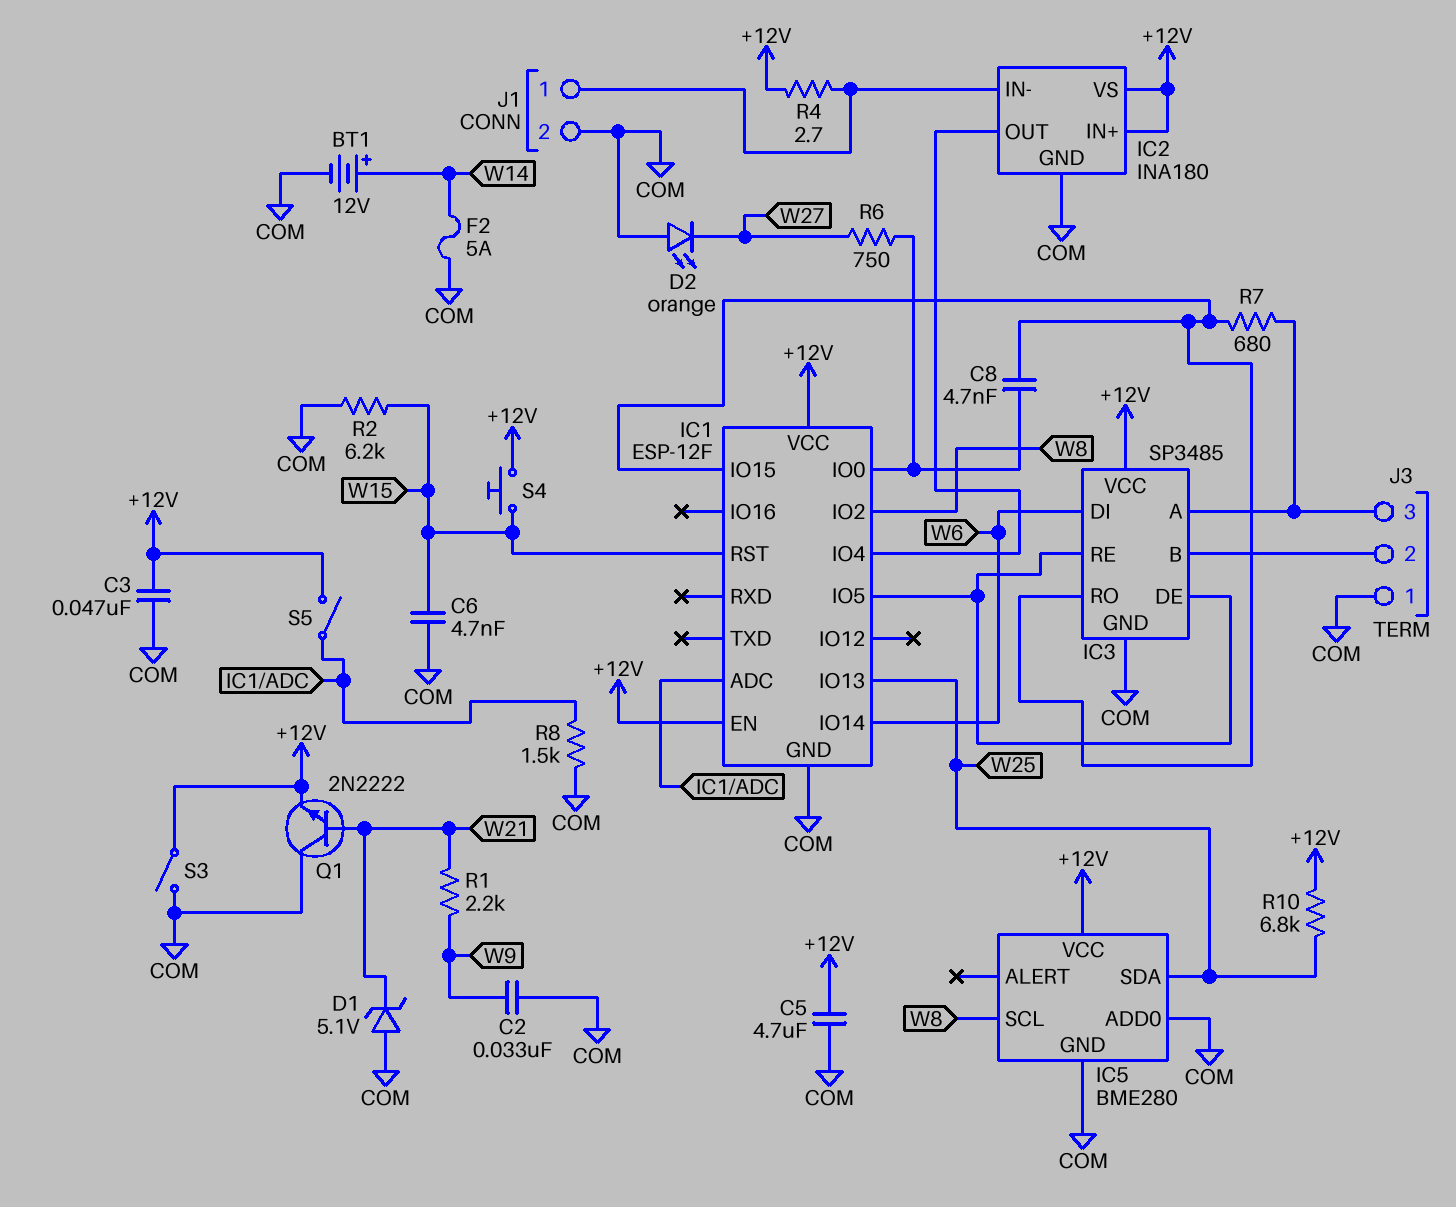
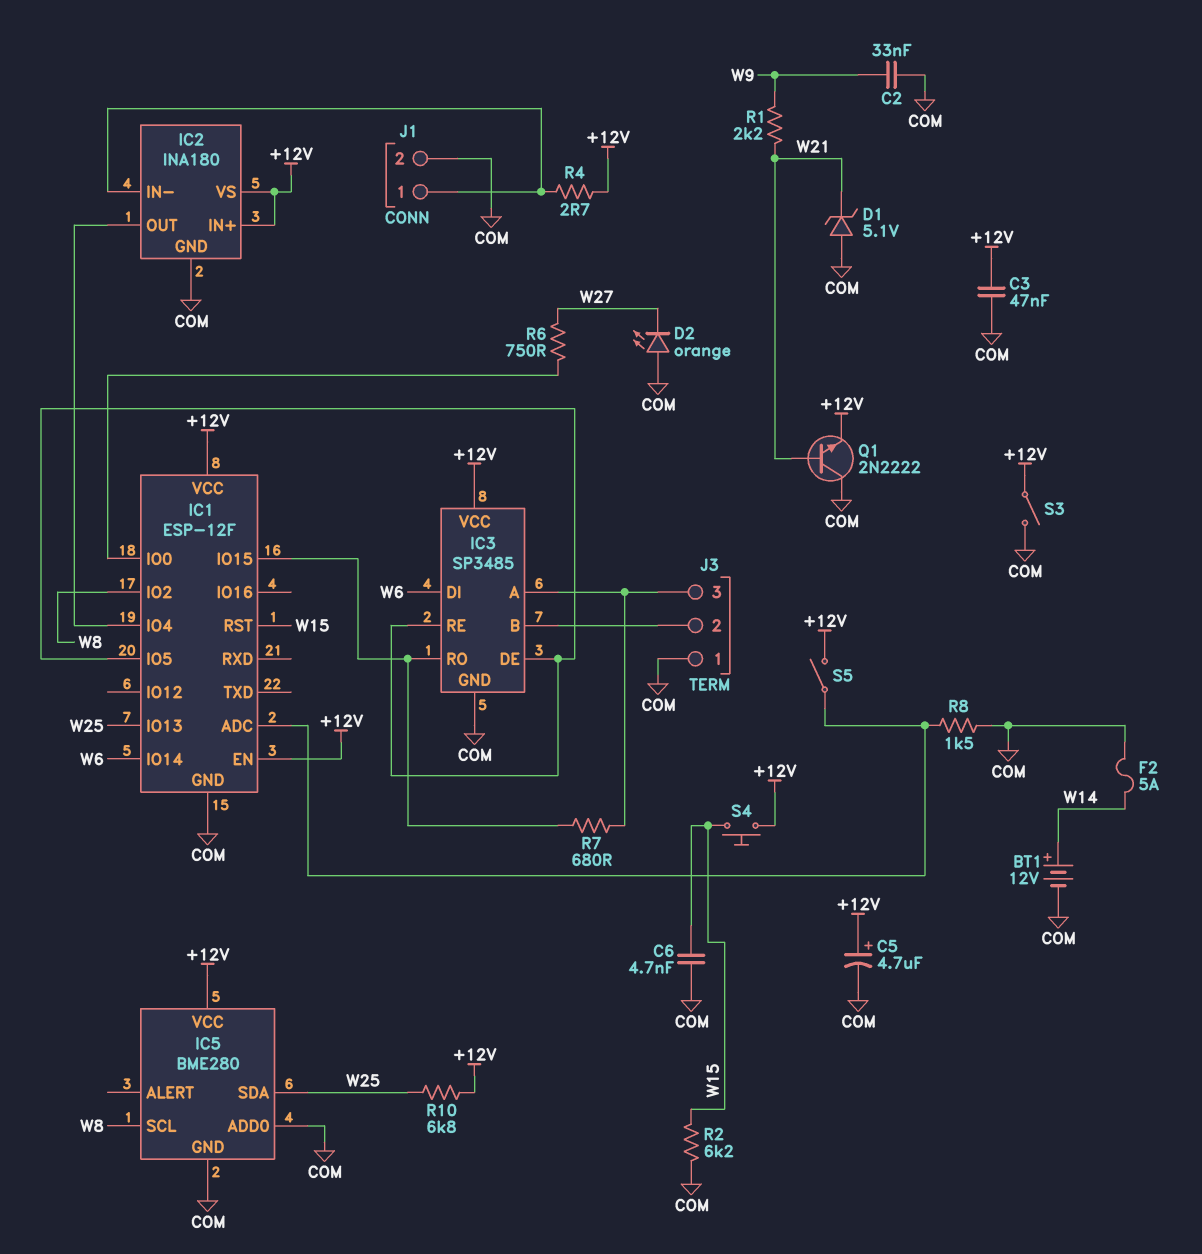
C5: 4.7uF (+12V, COM) -> 4.7uF (plus +12V, minus COM)
C8: 4.7nF (IC1/IO0, IC1/IO15) -> none

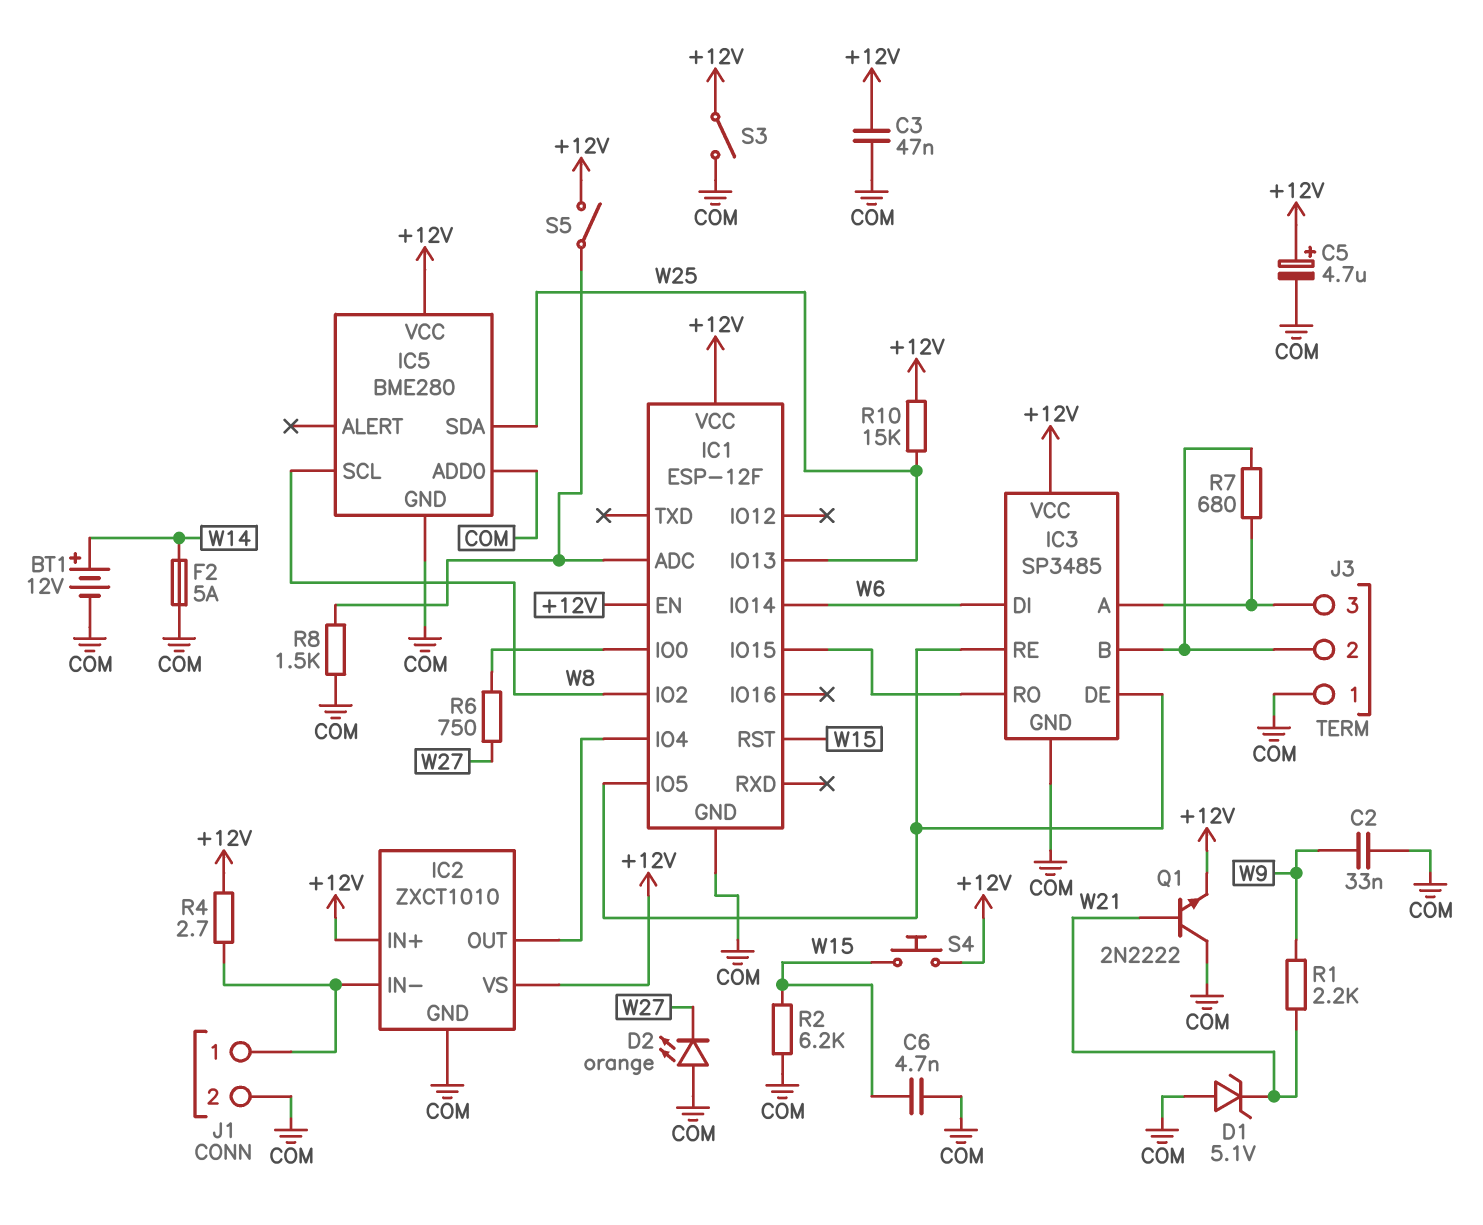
IC2: INA180 -> ZXCT1010
R7: 680 (IC1/IO15, IC3/A) -> 680 (IC3/A, IC3/B)
R10: 6.8k (+12V, W25) -> 15k (+12V, W25)

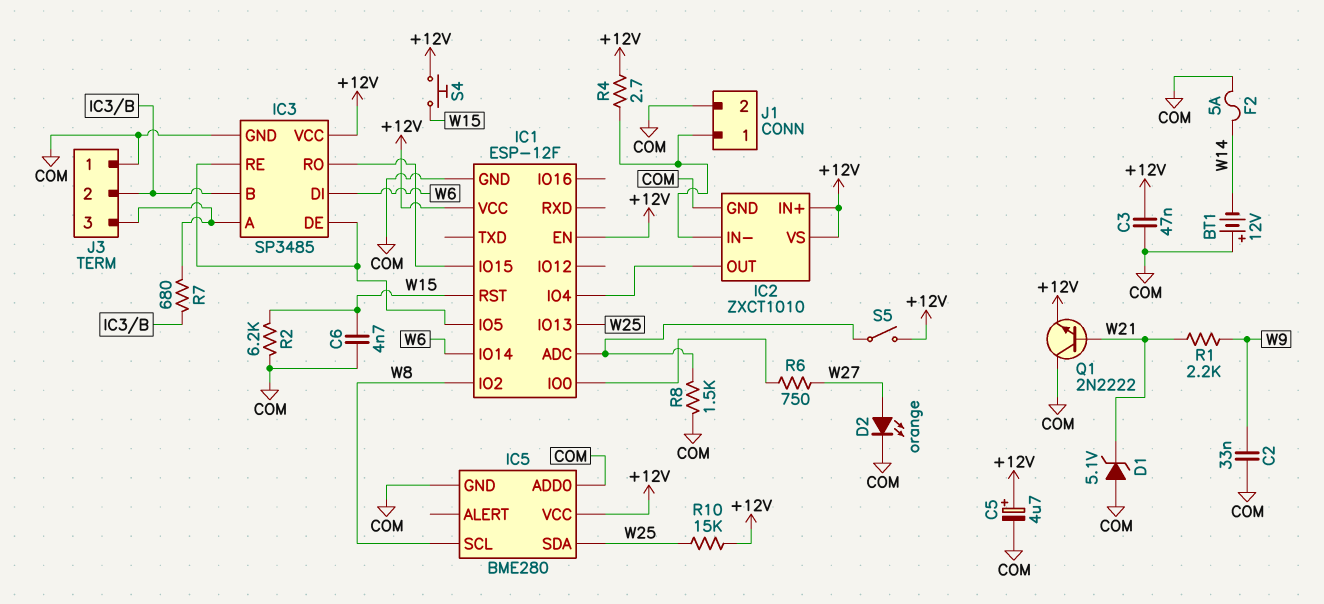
BT1: 12V (plus W14, minus COM) -> 12V (plus COM, minus W14)
D2: LED orange (A COM, K W27) -> LED orange (A W27, K COM)
S3: switch (+12V, COM) -> none

